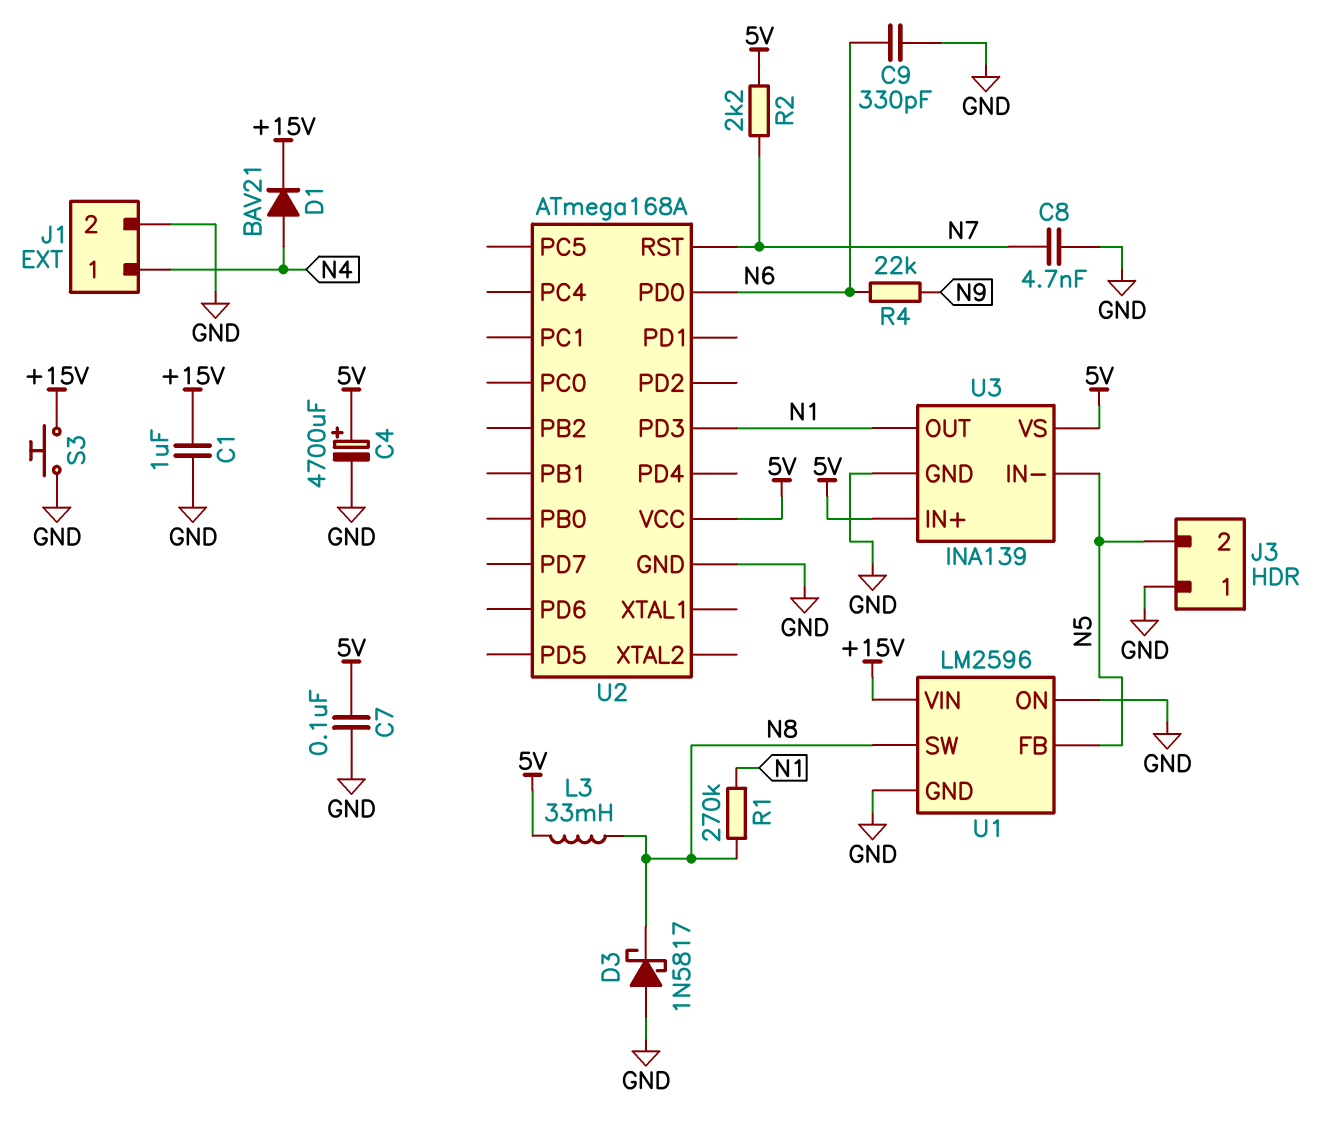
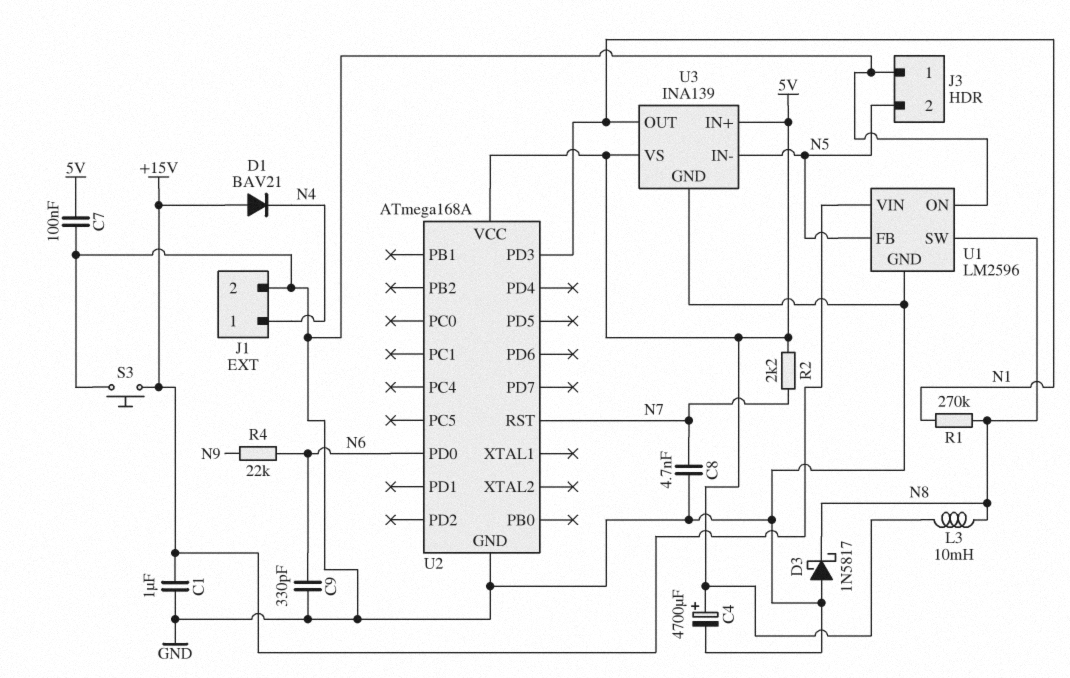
D1: diode BAV21 (A N4, K +15V) -> diode BAV21 (A +15V, K N4)
L3: 33mH (5V, N8) -> 10mH (5V, N8)

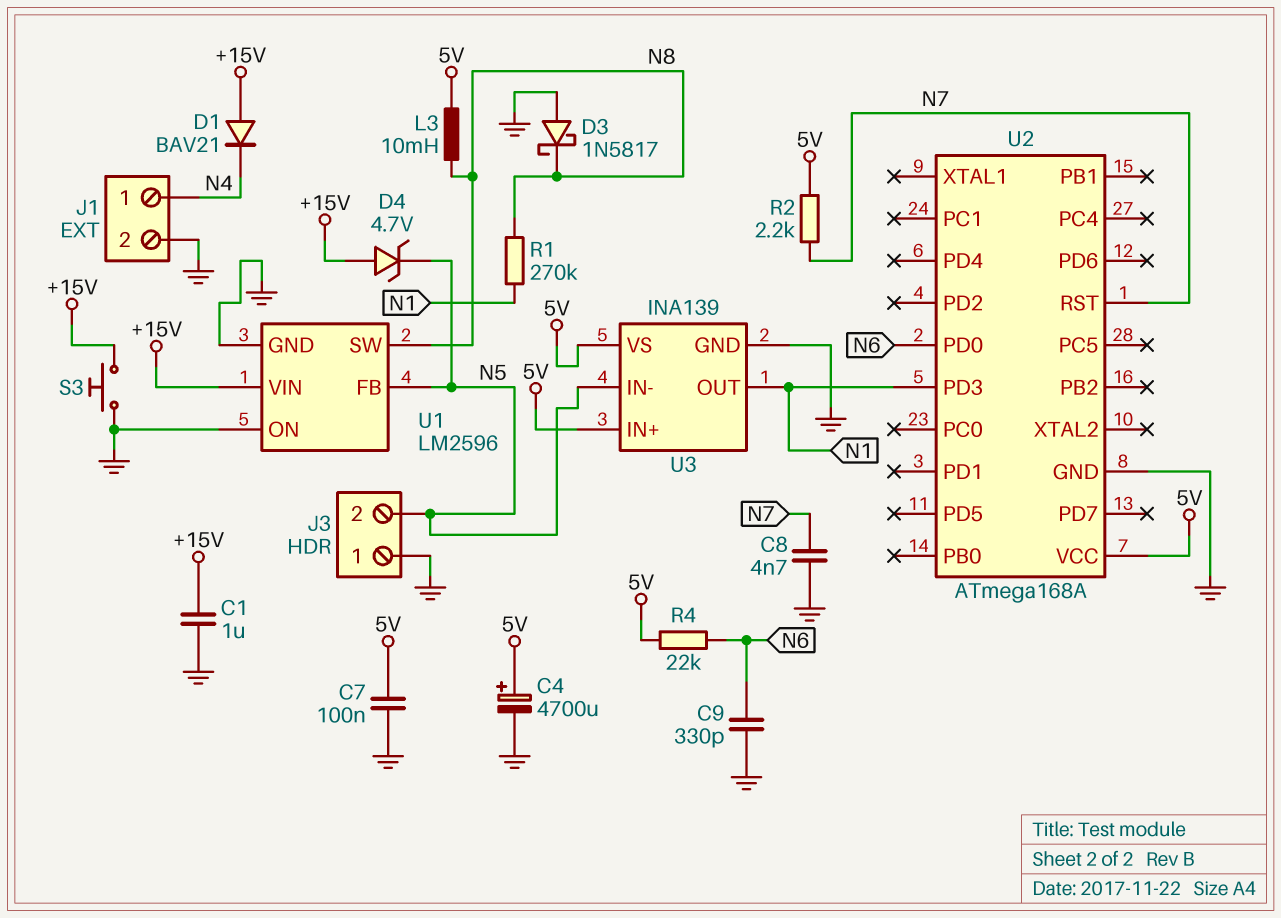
D4: none -> zener 4.7V (A +15V, K N5)
R4: 22k (N6, N9) -> 22k (5V, N6)

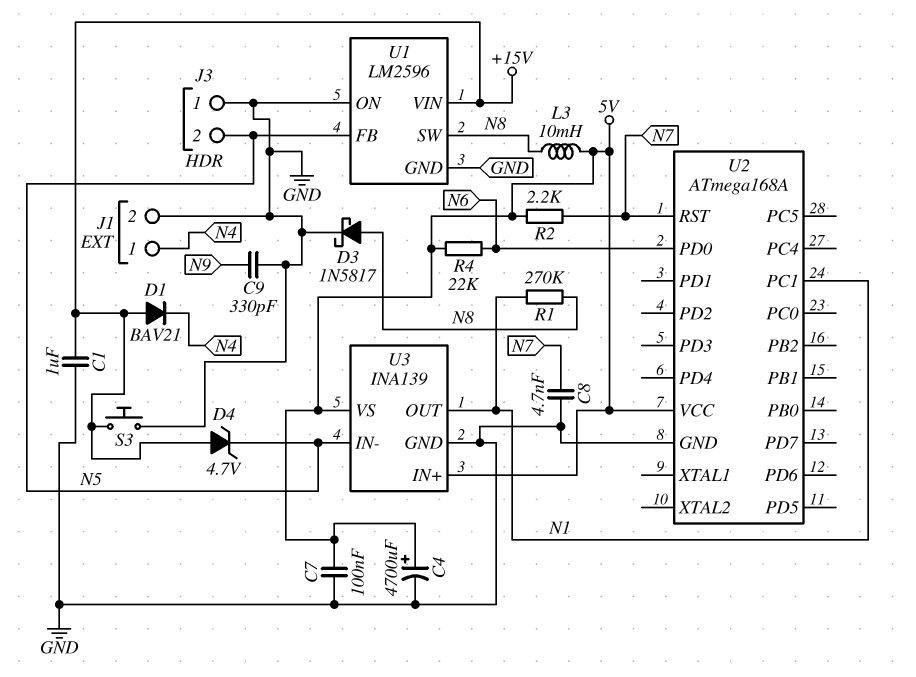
C9: 330pF (GND, N6) -> 330pF (GND, N9)
D3: schottky 1N5817 (A GND, K N8) -> schottky 1N5817 (A N8, K GND)
U2 pin PC1: none -> N1
U2 pin PD3: N1 -> none

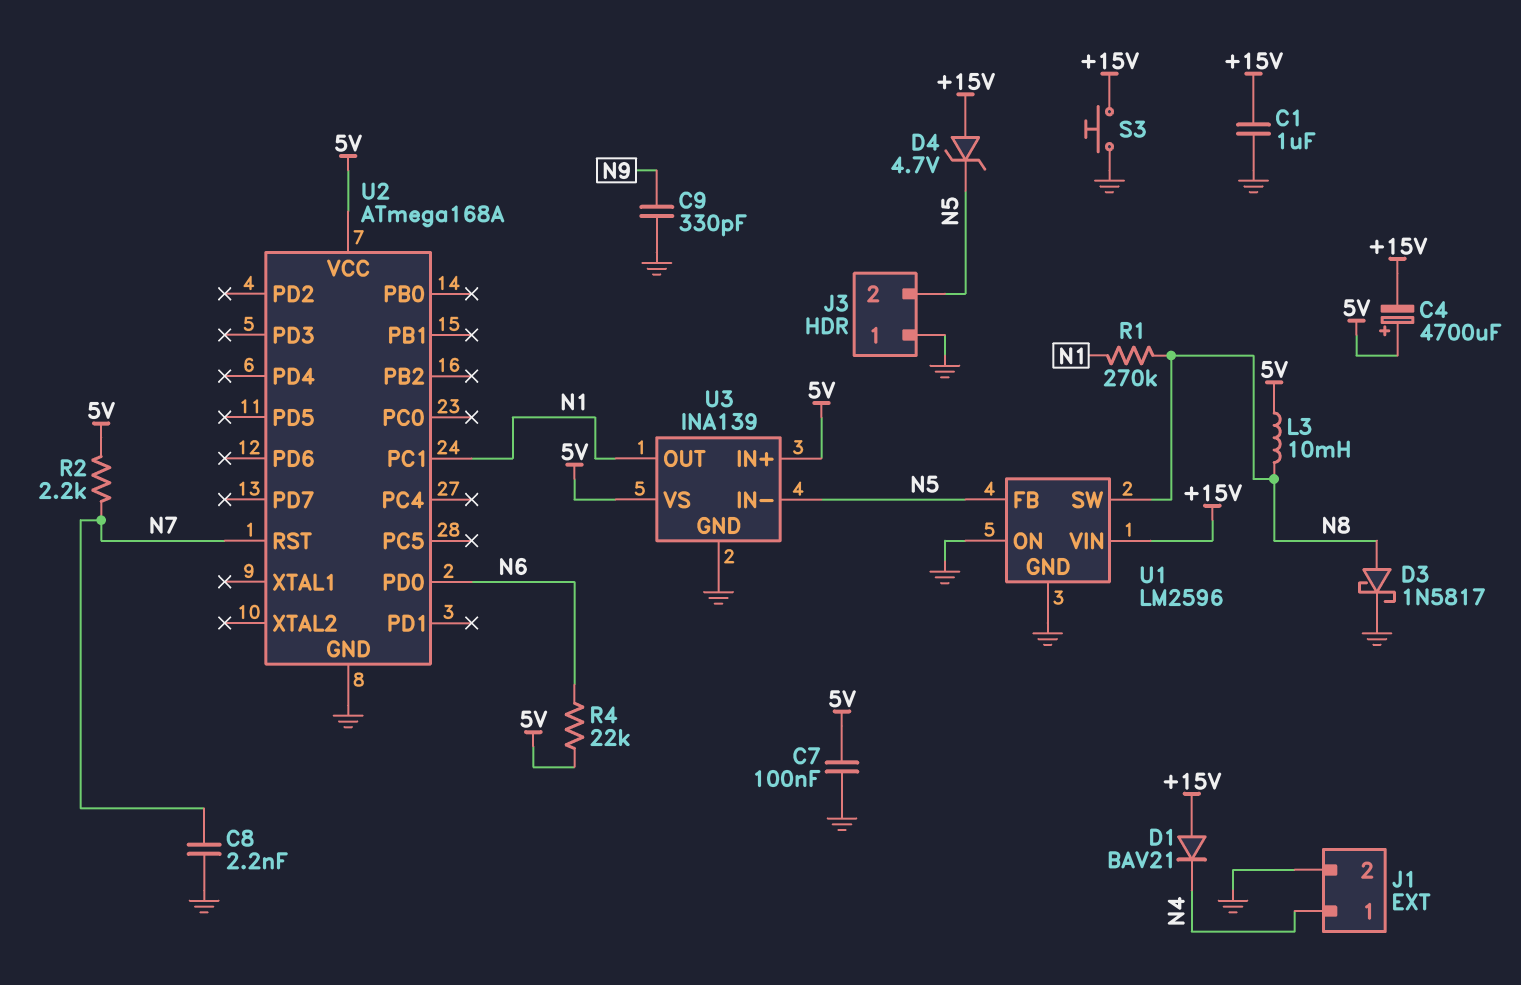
C4: 4700uF (plus 5V, minus GND) -> 4700uF (plus 5V, minus +15V)
C8: 4.7nF (GND, N7) -> 2.2nF (GND, N7)

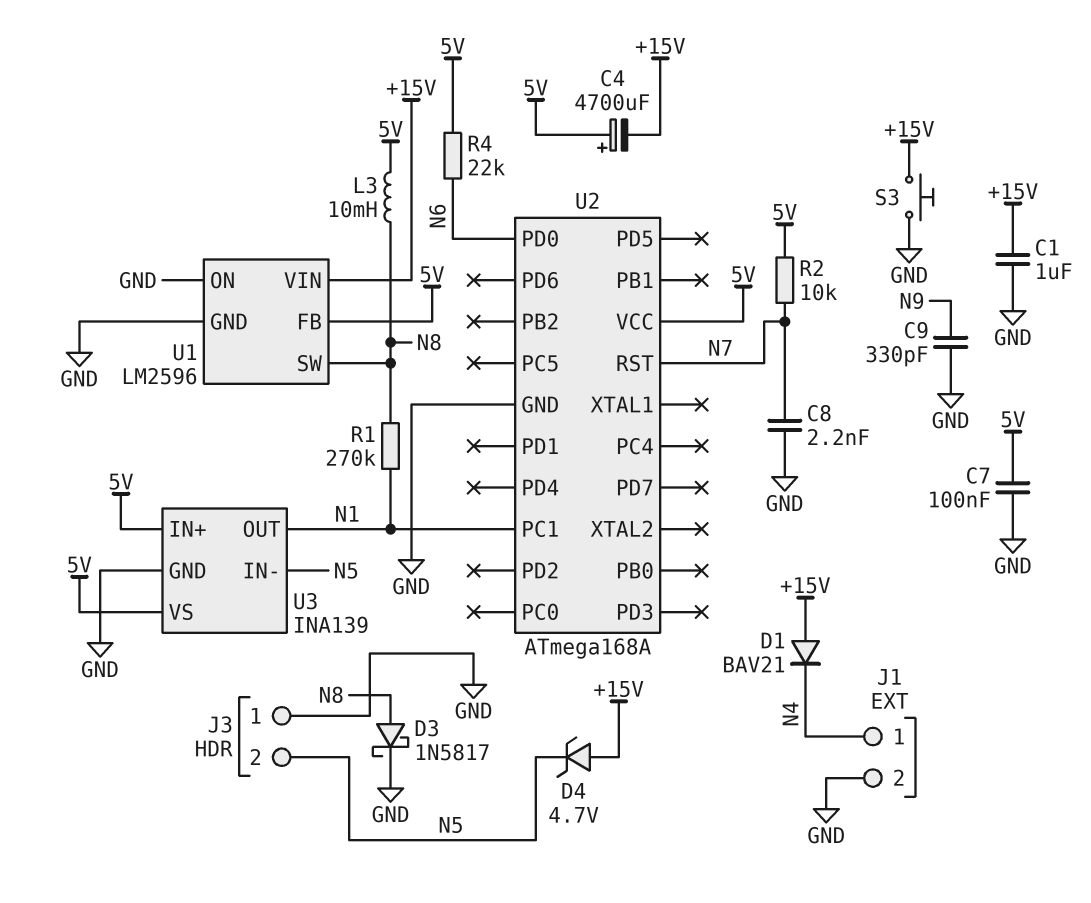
R2: 2.2k (5V, N7) -> 10k (5V, N7)
U1 pin FB: N5 -> 5V

